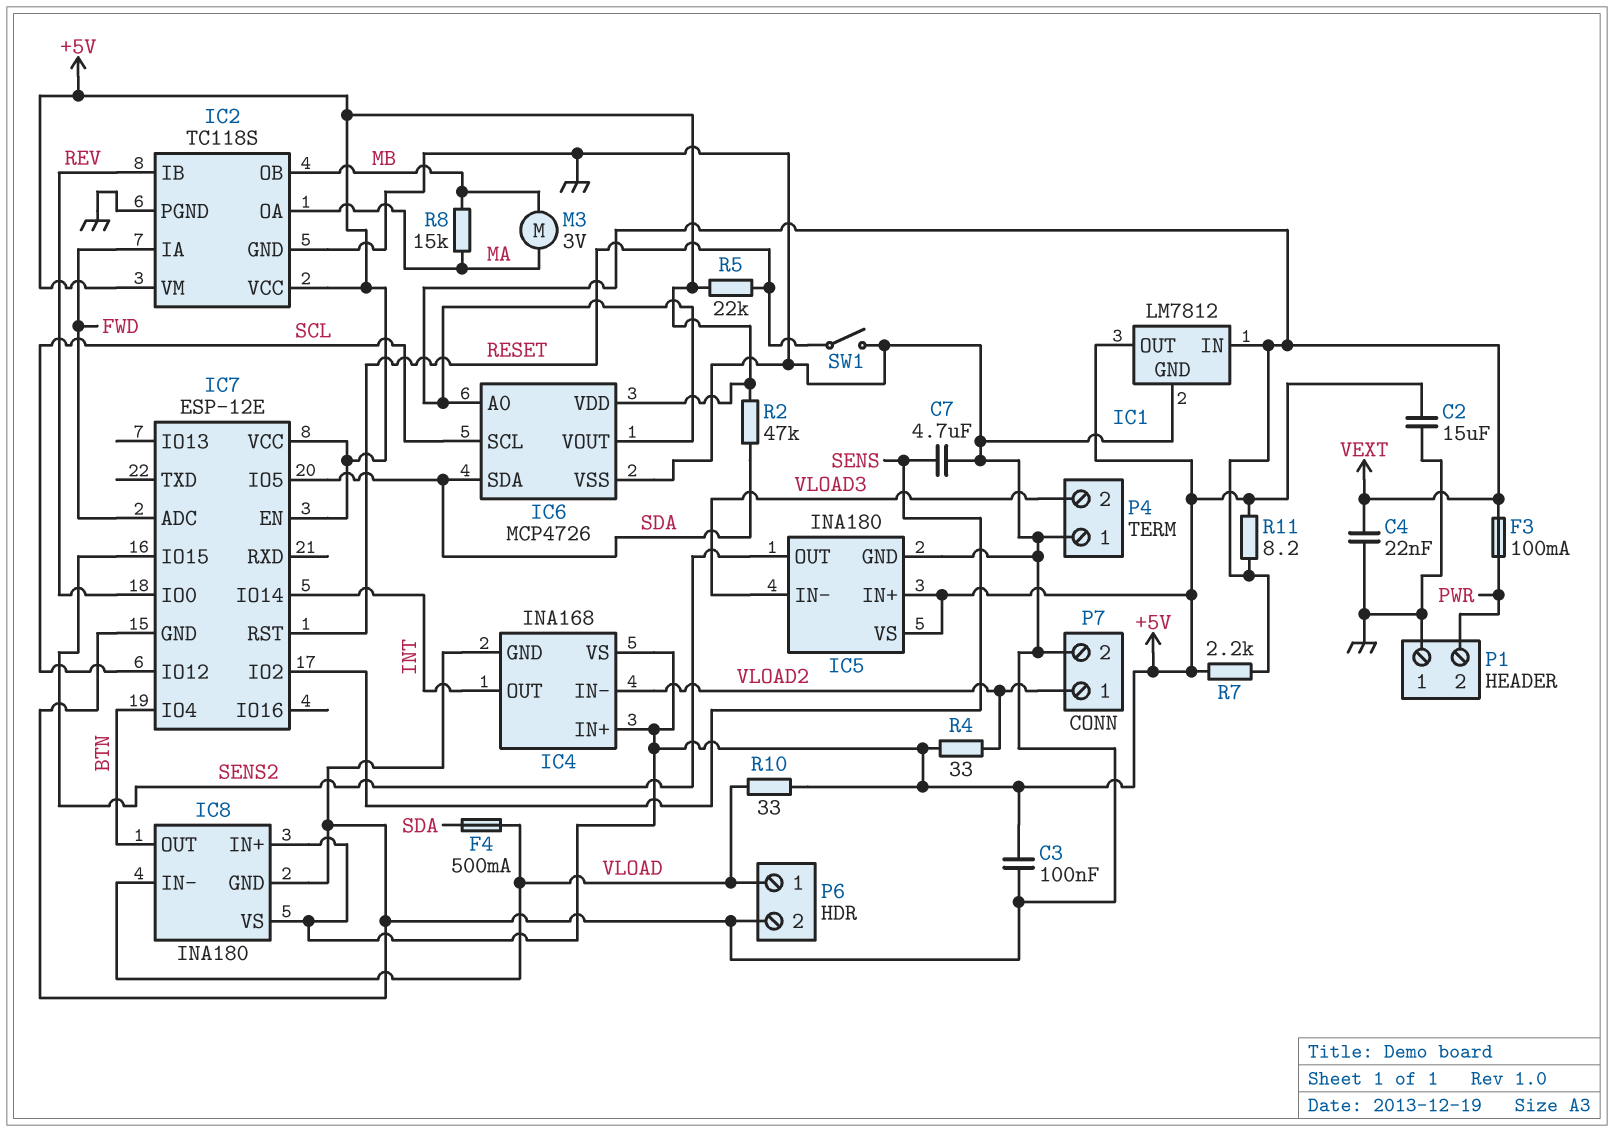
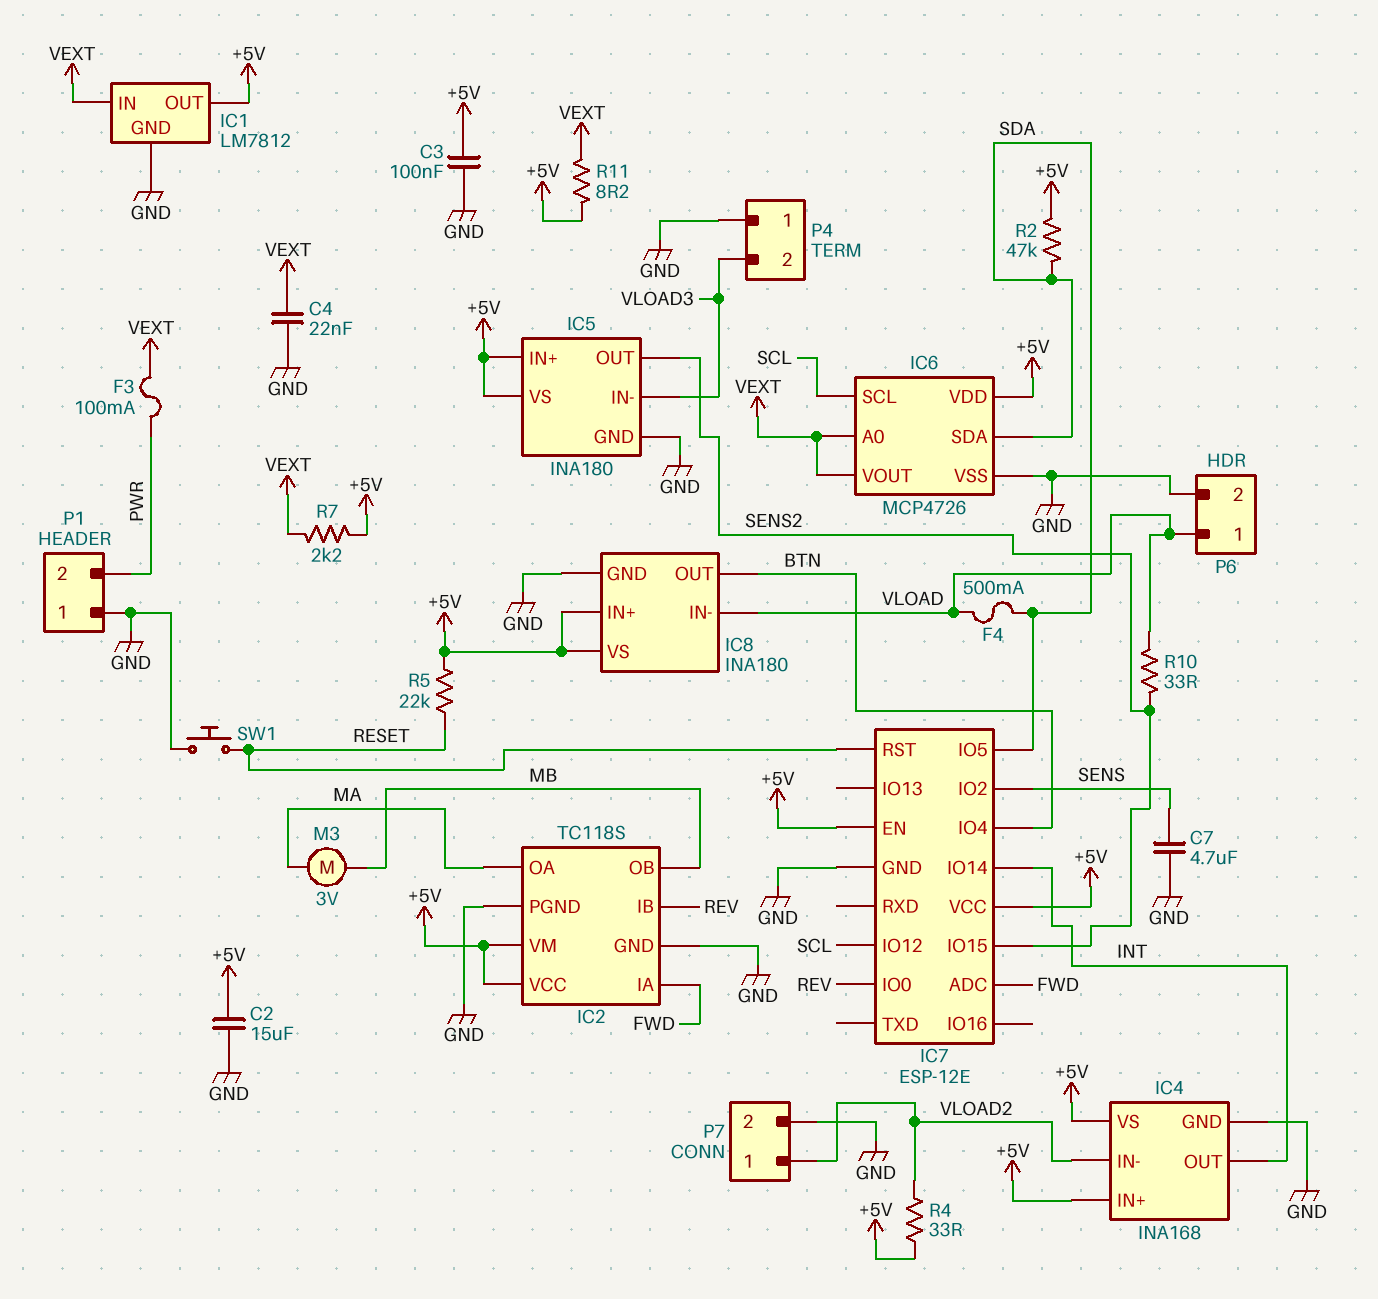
R8: 15k (MA, MB) -> none
R10: 33 (+5V, VLOAD) -> 33 (SENS2, VLOAD)
SW1: switch (GND, RESET) -> button (GND, RESET)

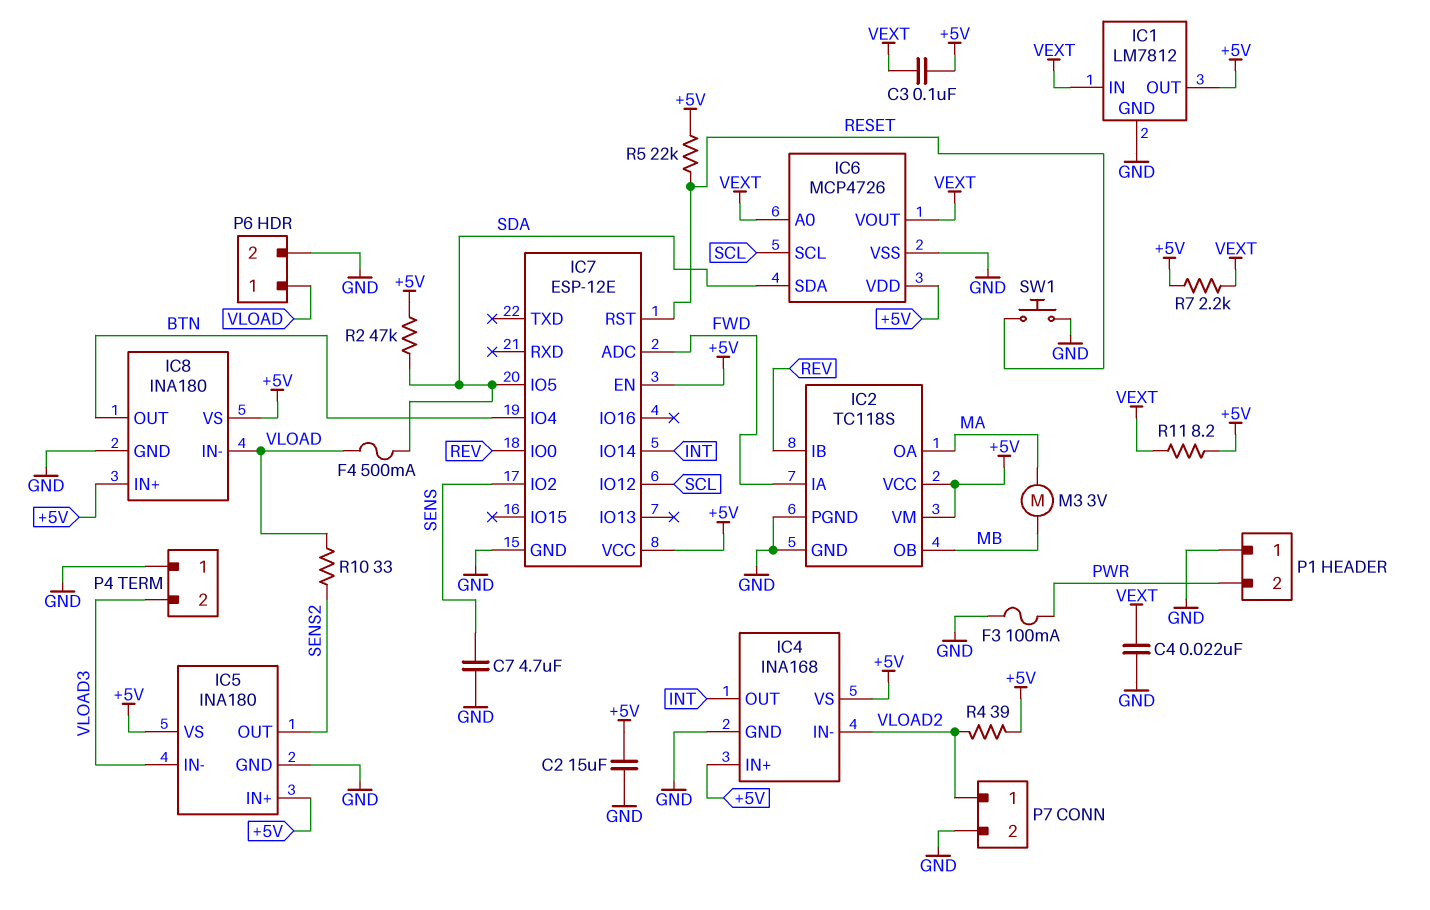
C3: 100nF (+5V, GND) -> 100nF (+5V, VEXT)
F3: 100mA (PWR, VEXT) -> 100mA (GND, PWR)
IC7 pin IO15: SENS2 -> none
R4: 33 (+5V, VLOAD2) -> 39 (+5V, VLOAD2)

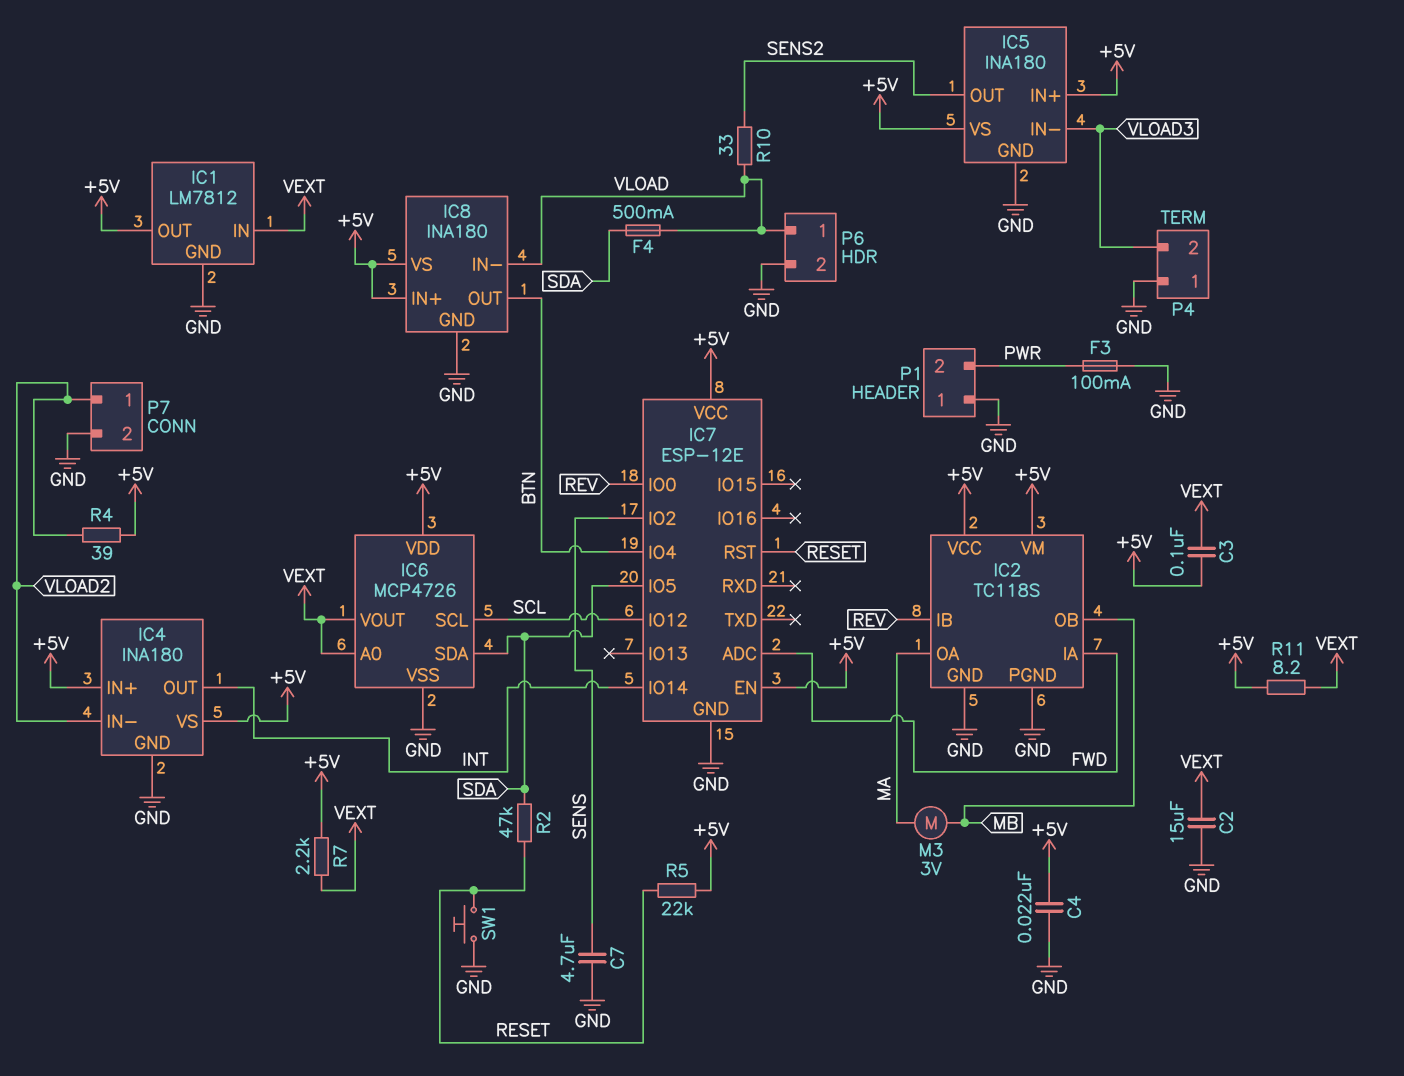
C2: 15uF (+5V, GND) -> 15uF (GND, VEXT)
C4: 22nF (GND, VEXT) -> 22nF (+5V, GND)
IC4: INA168 -> INA180
R2: 47k (+5V, SDA) -> 47k (RESET, SDA)

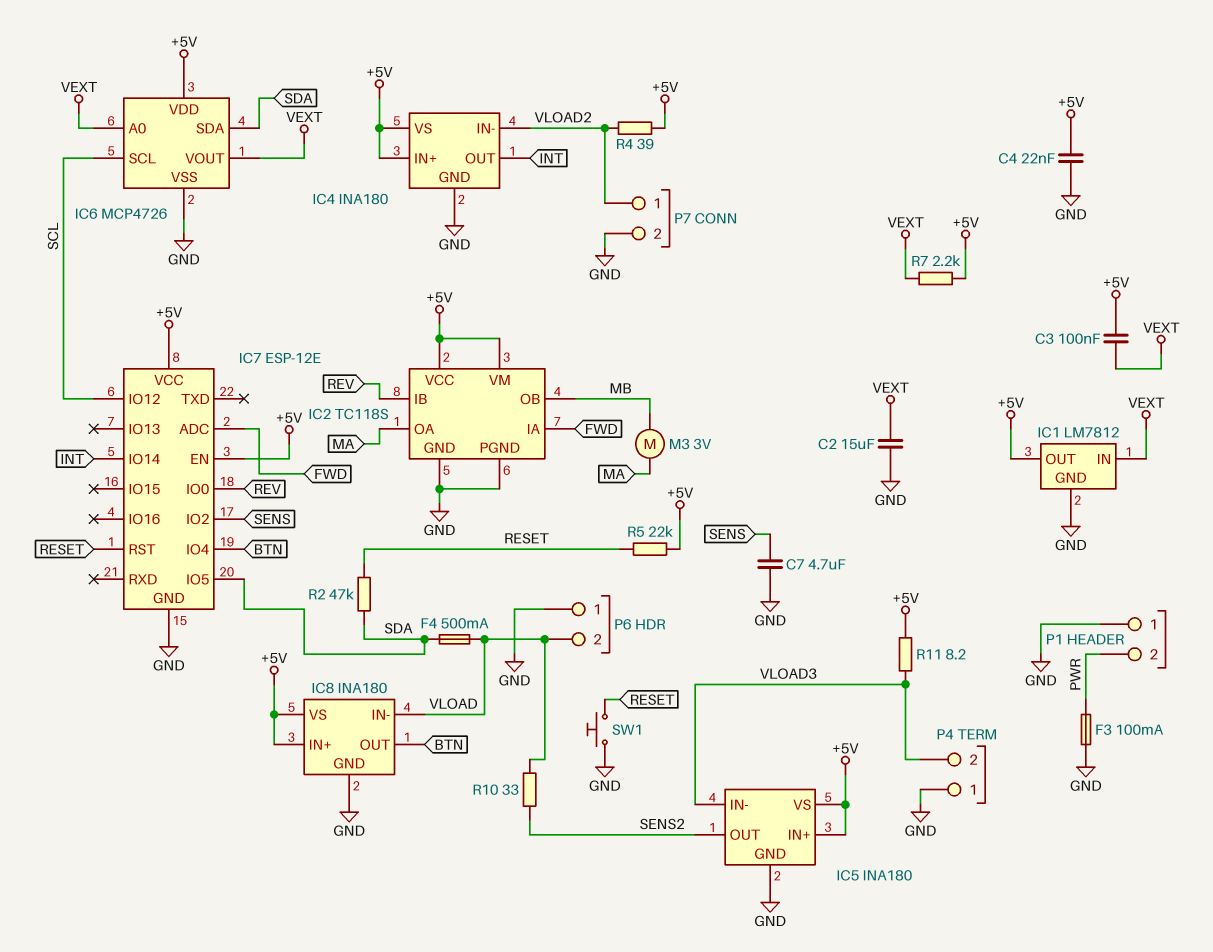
P6 pin 1: VLOAD -> GND
P6 pin 2: GND -> VLOAD
R11: 8.2 (+5V, VEXT) -> 8.2 (+5V, VLOAD3)

